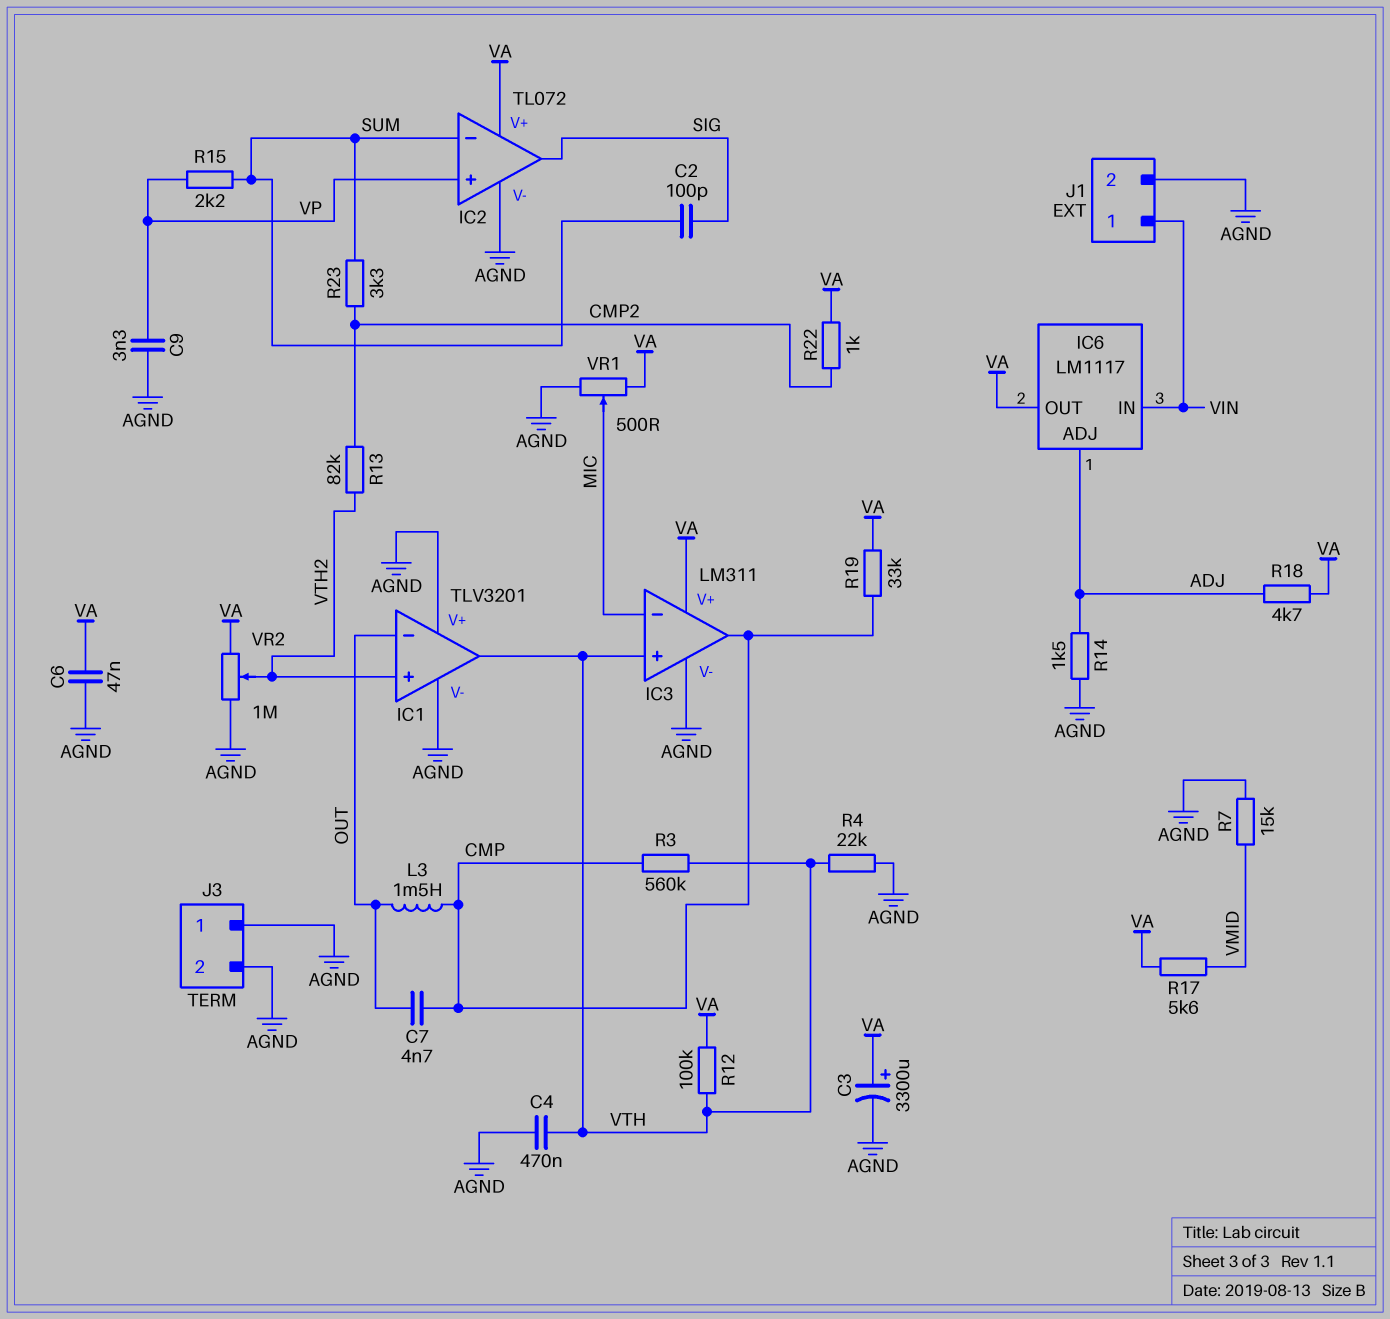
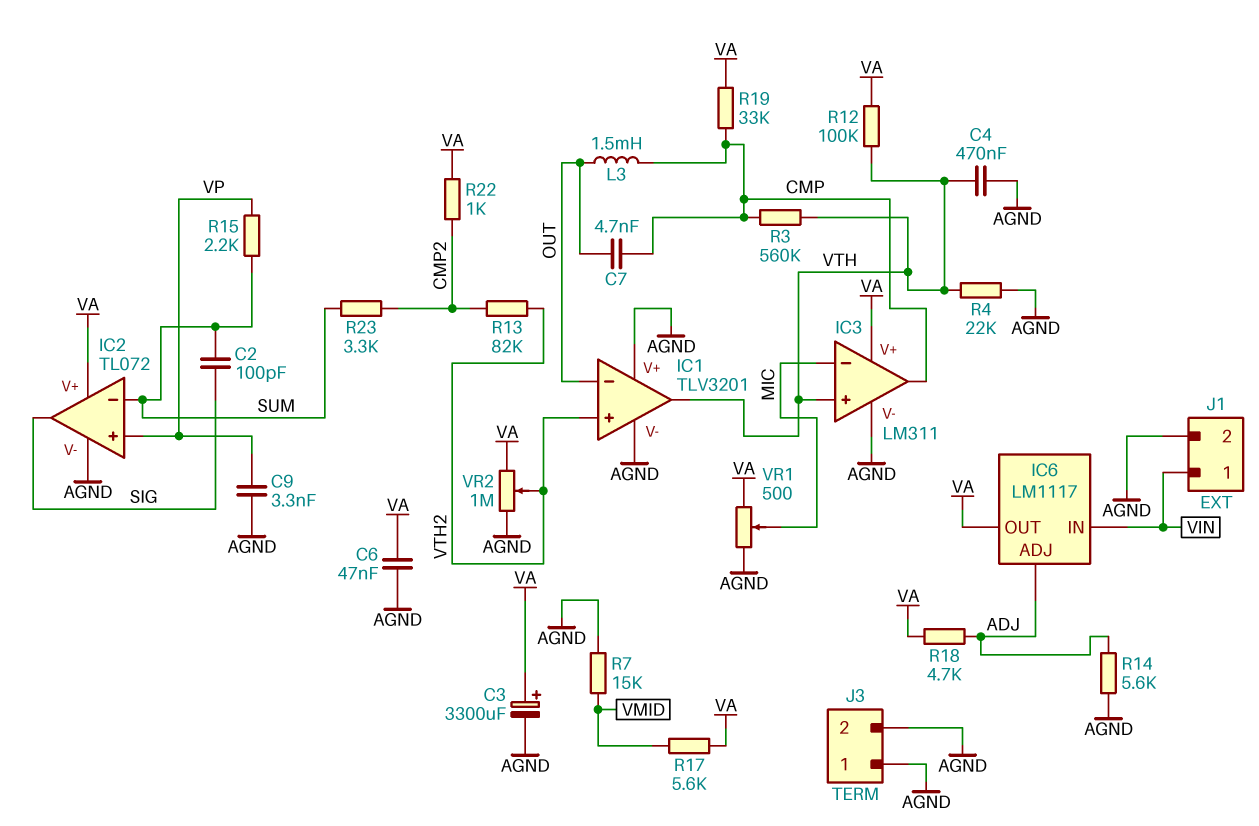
R14: 1.5k (ADJ, AGND) -> 5.6k (ADJ, AGND)

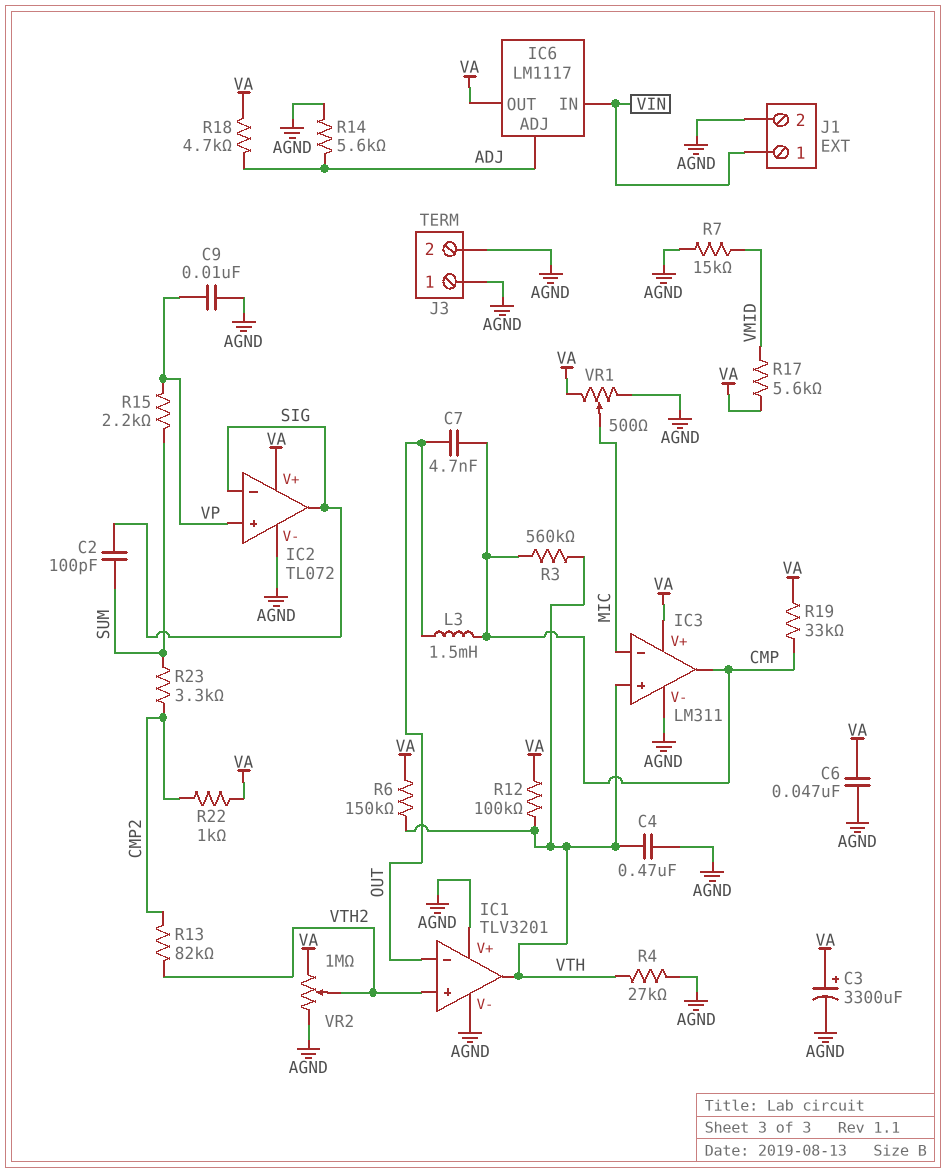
C9: 3.3nF (AGND, VP) -> 10nF (AGND, VP)
IC2 pin in-: SUM -> SIG
R4: 22k (AGND, VTH) -> 27k (AGND, VTH)
R6: none -> 150k (VA, VTH)

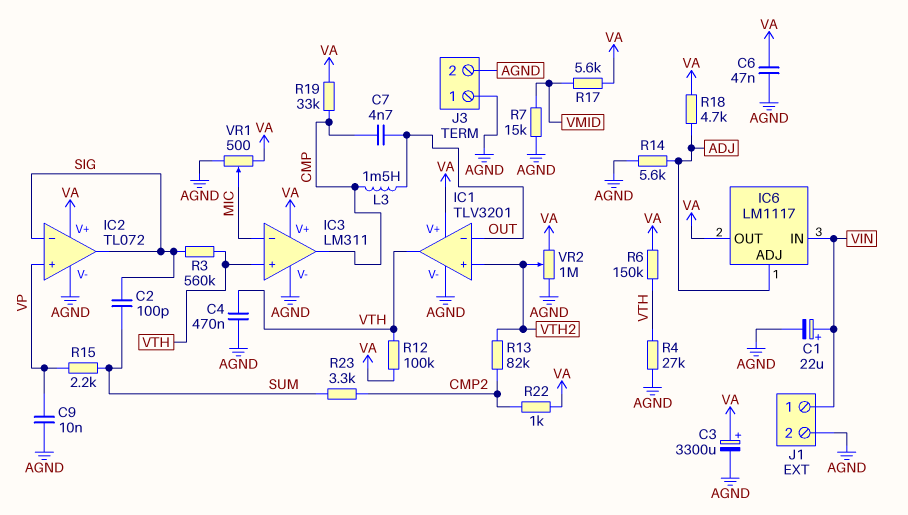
C1: none -> 22uF (plus VIN, minus AGND)
IC1 pin V+: AGND -> VA
R3: 560k (CMP, VTH) -> 560k (SIG, VTH)

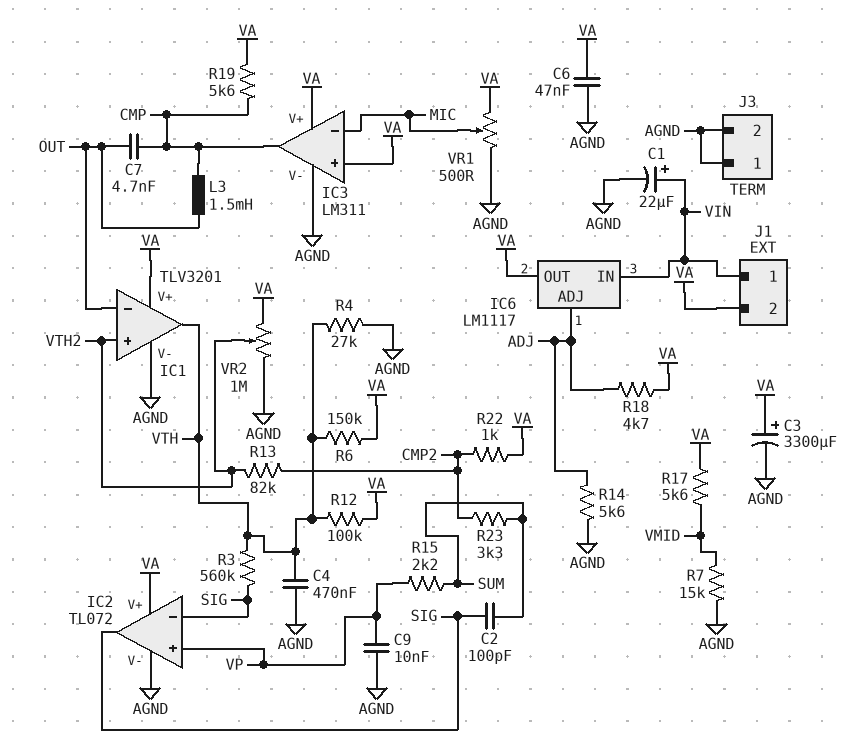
IC3 pin in+: VTH -> VA
J1 pin 2: AGND -> VA
R19: 33k (CMP, VA) -> 5.6k (CMP, VA)

